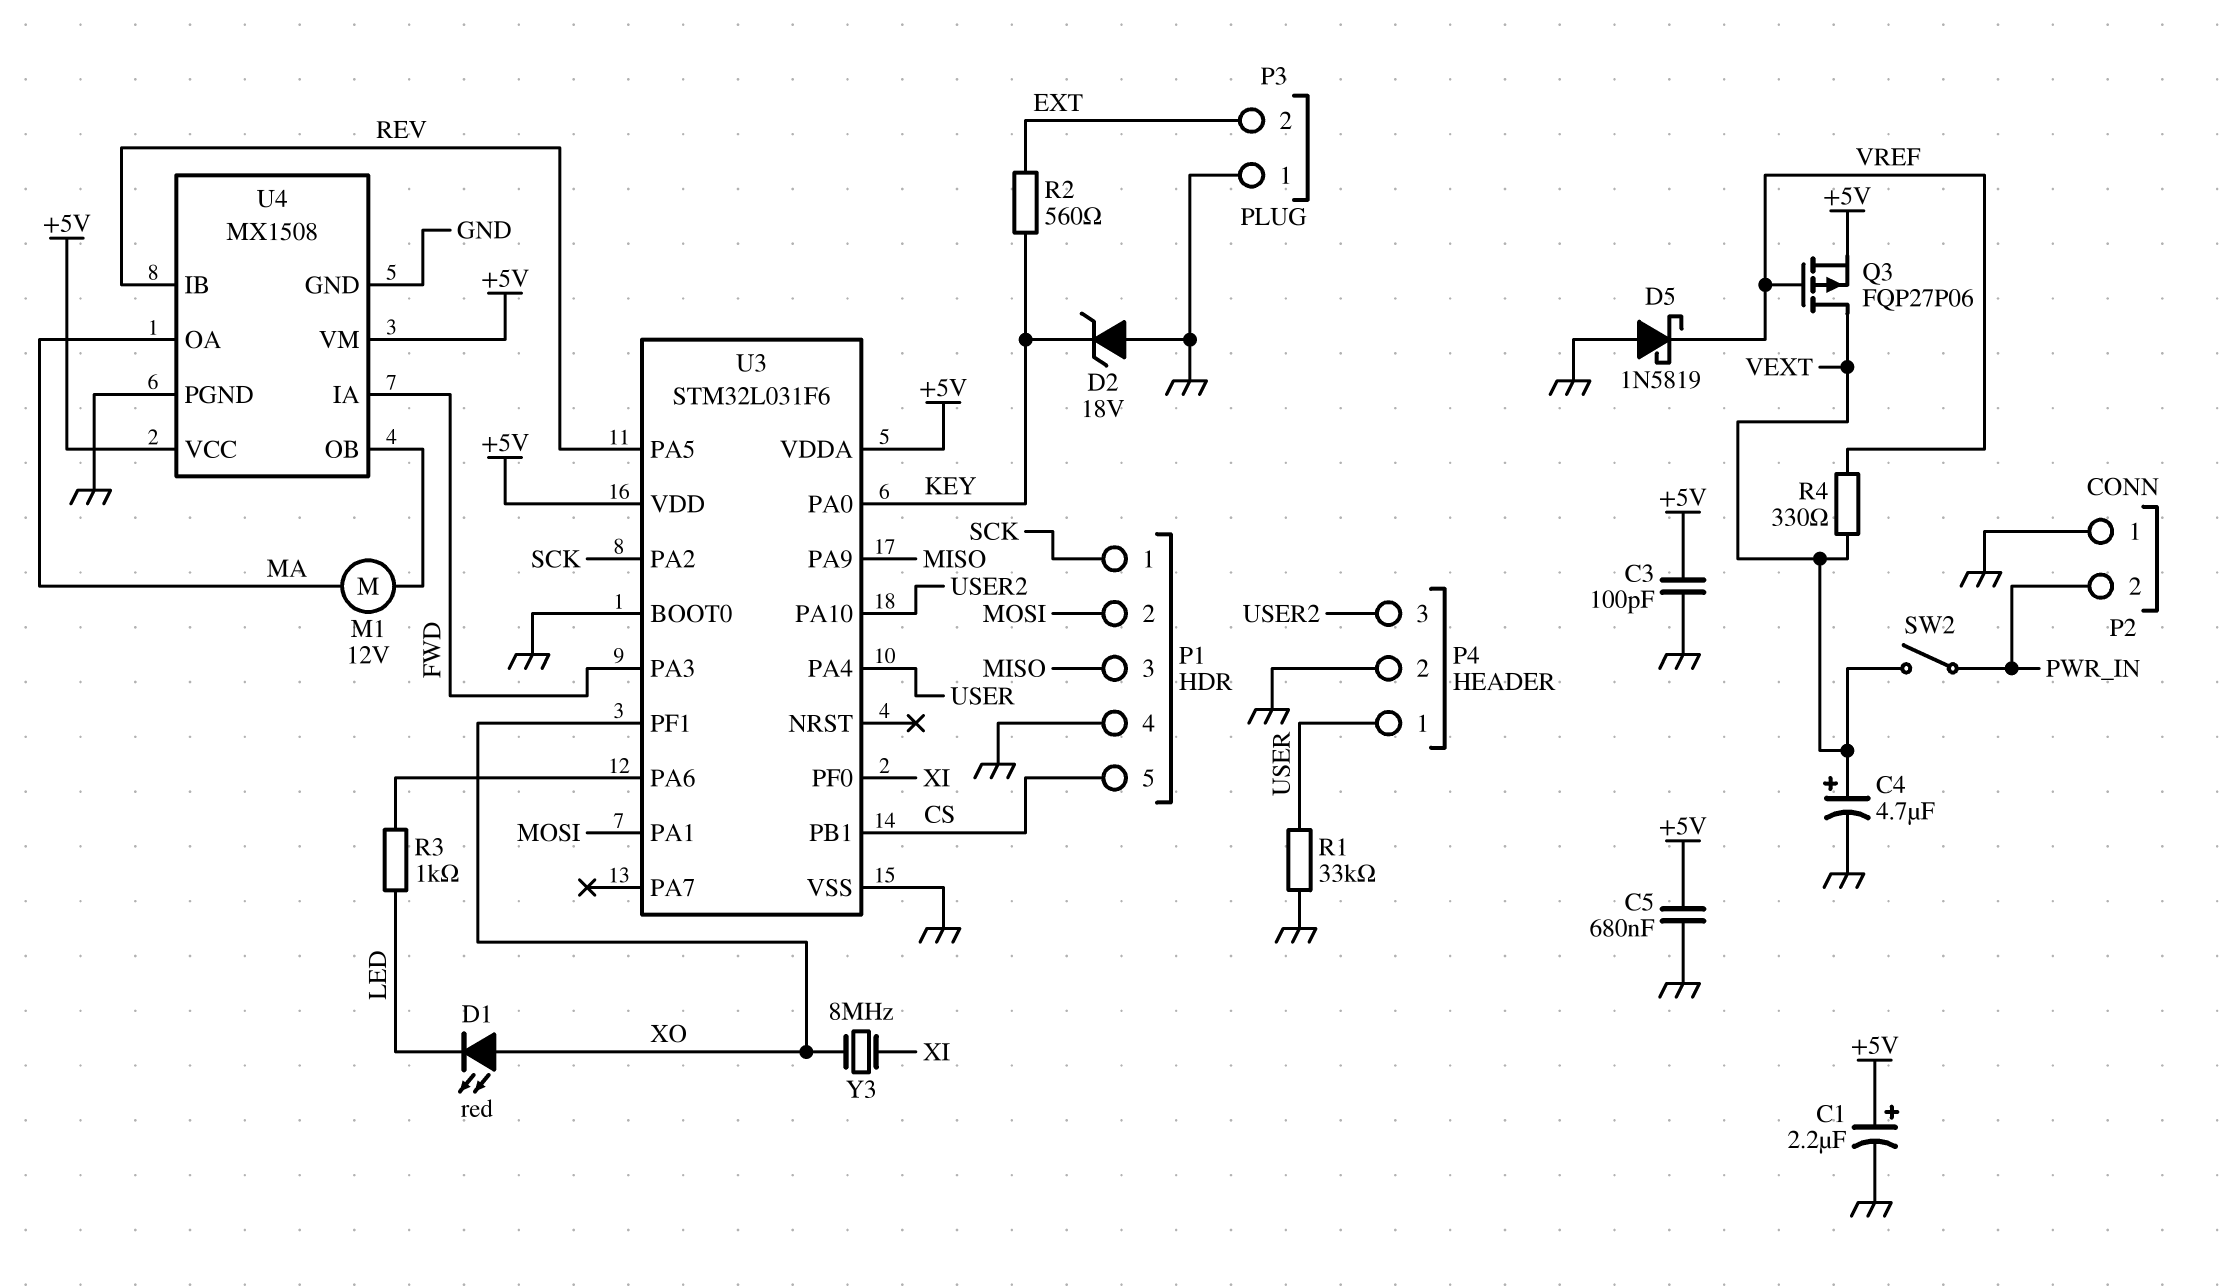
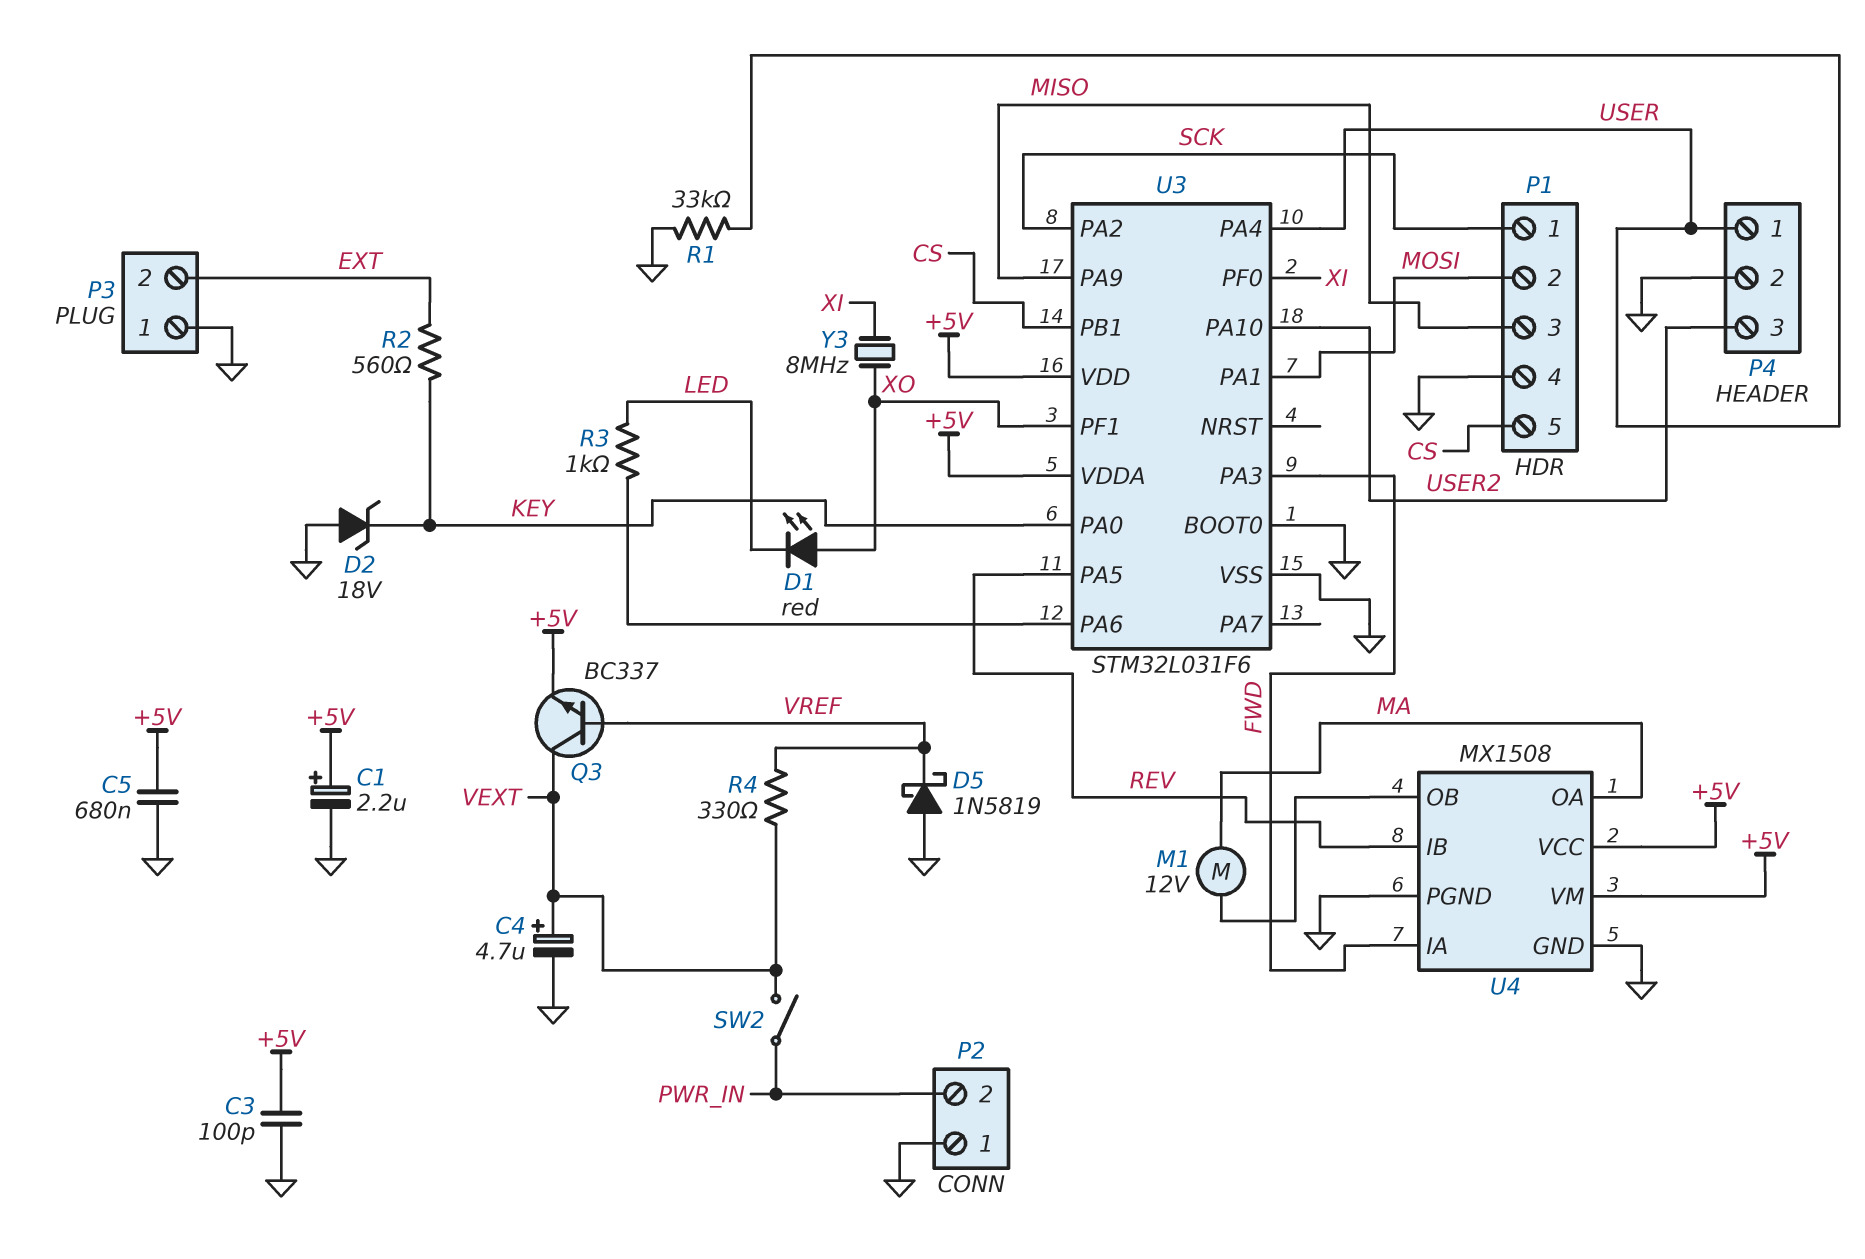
Q3: PMOS FQP27P06 (G VREF, D VEXT, S +5V) -> NPN BC337 (B VREF, C VEXT, E +5V)

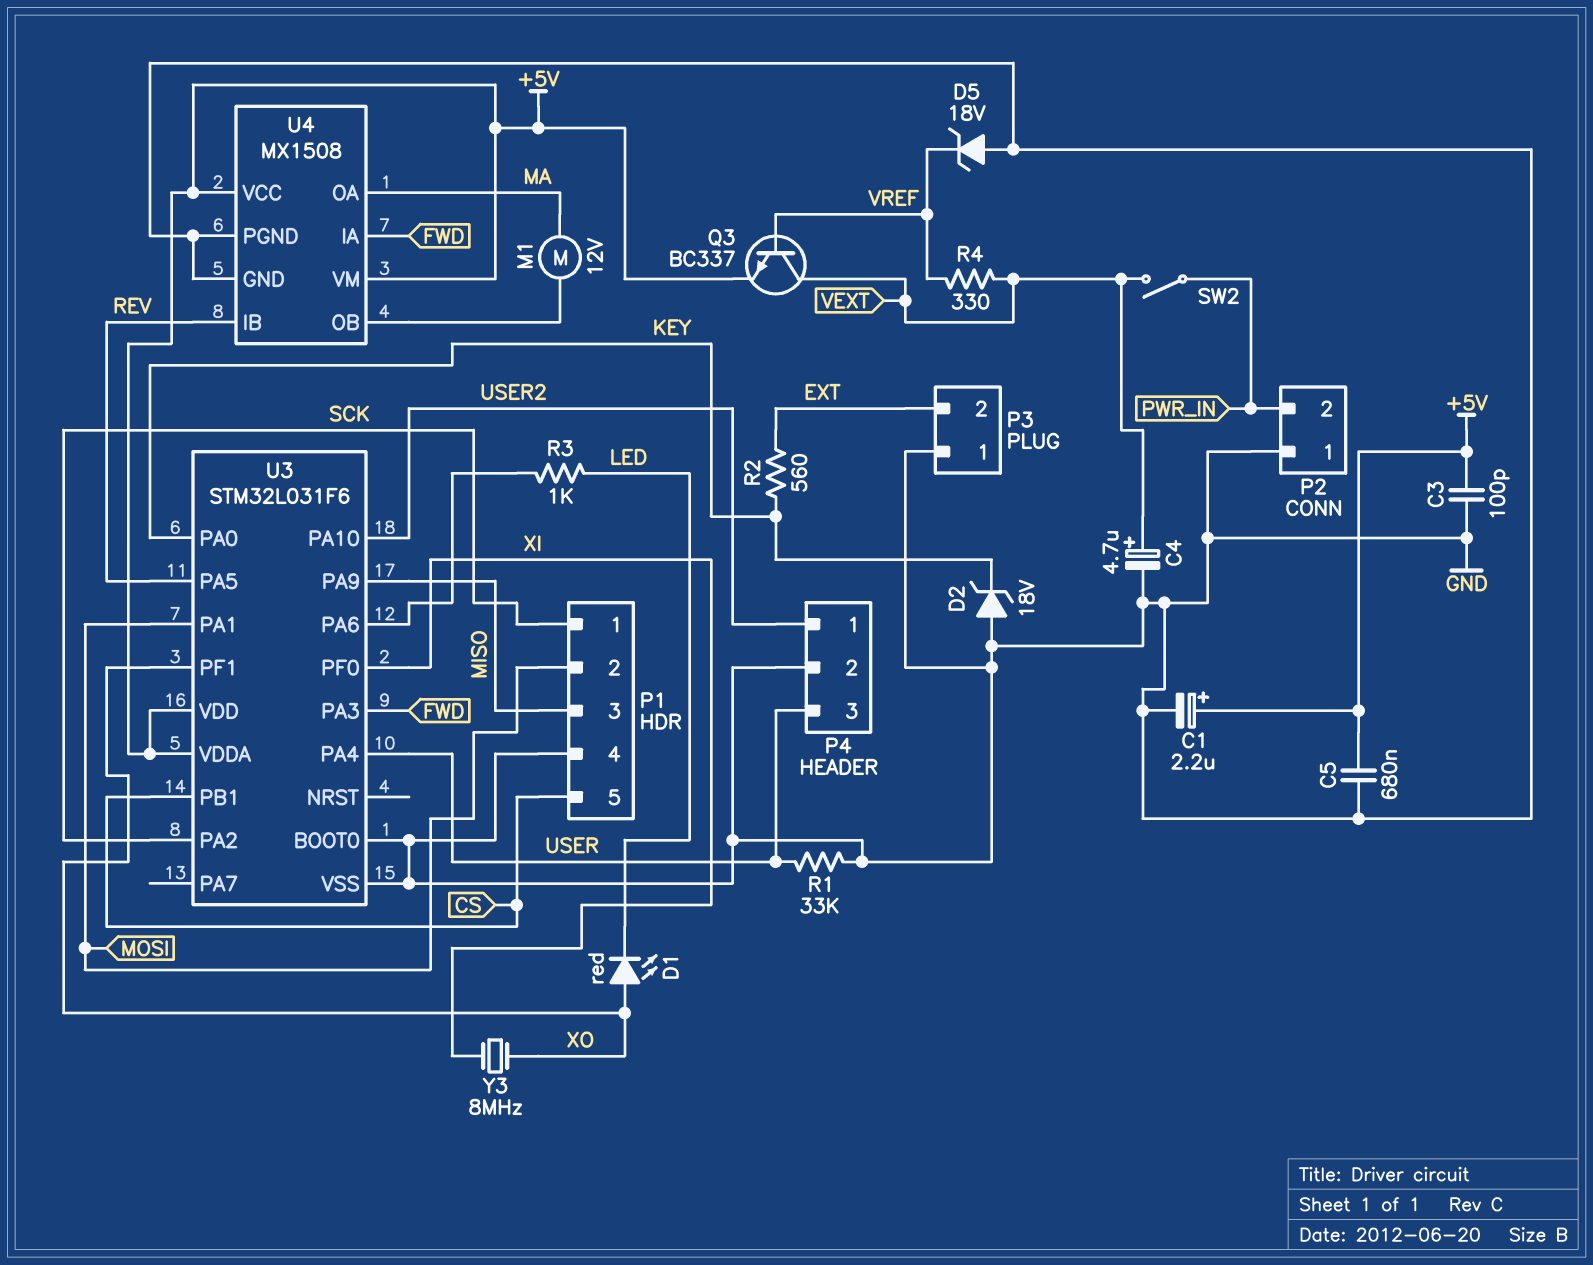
D5: schottky 1N5819 (A GND, K VREF) -> zener 18V (A GND, K VREF)
P4 pin 1: USER -> USER2
P4 pin 3: USER2 -> USER

